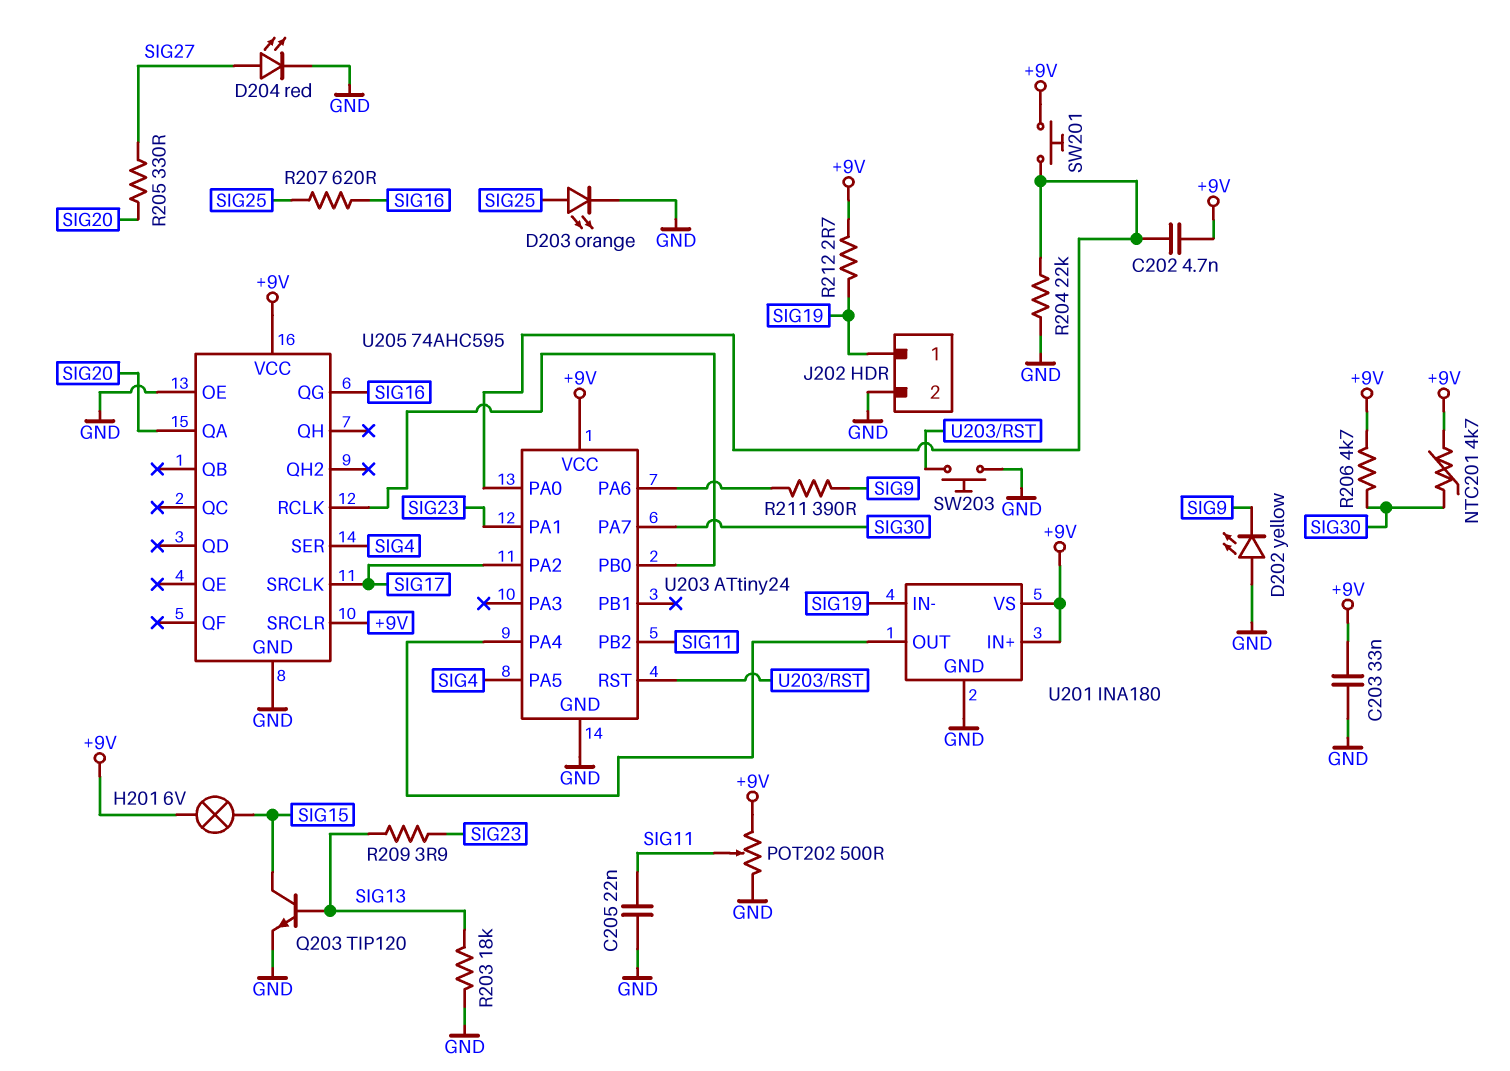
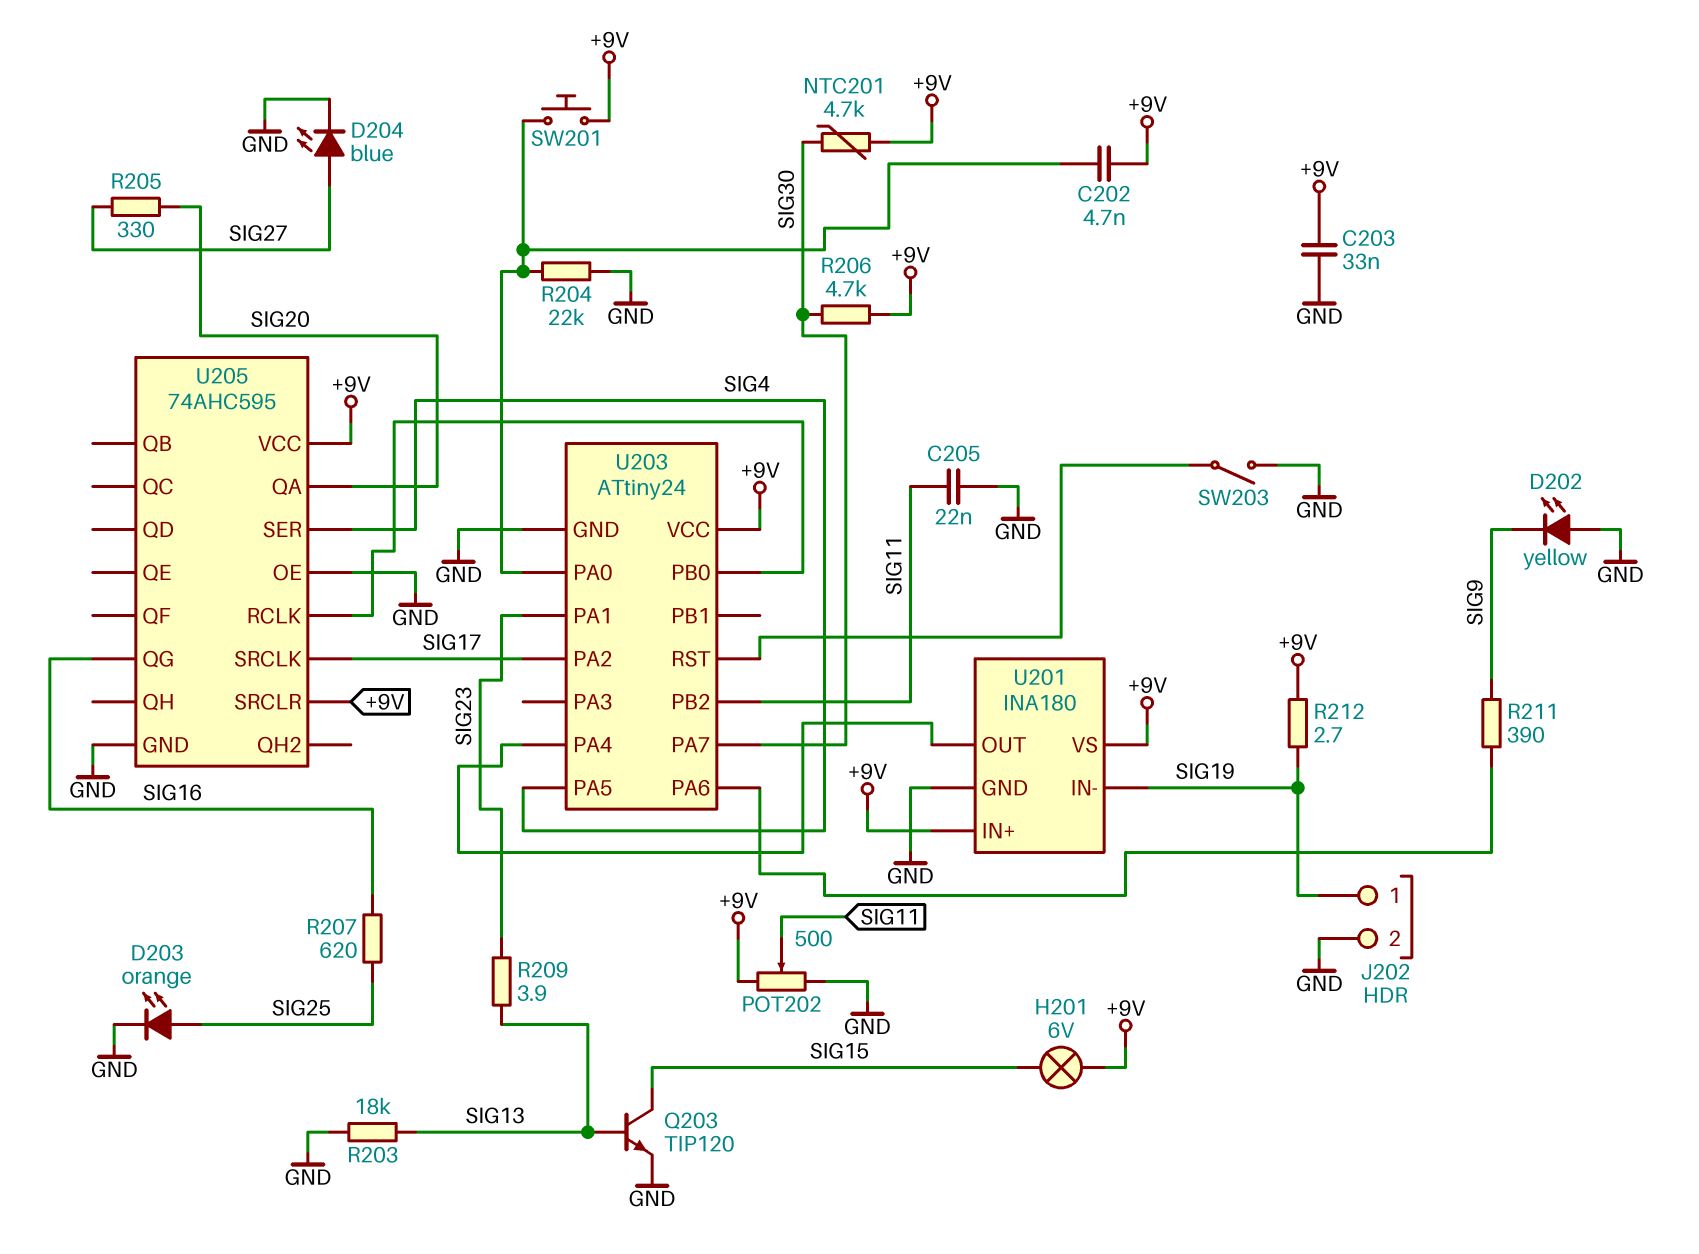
D204: LED red (A SIG27, K GND) -> LED blue (A SIG27, K GND)
SW203: button (GND, U203/RST) -> switch (GND, U203/RST)

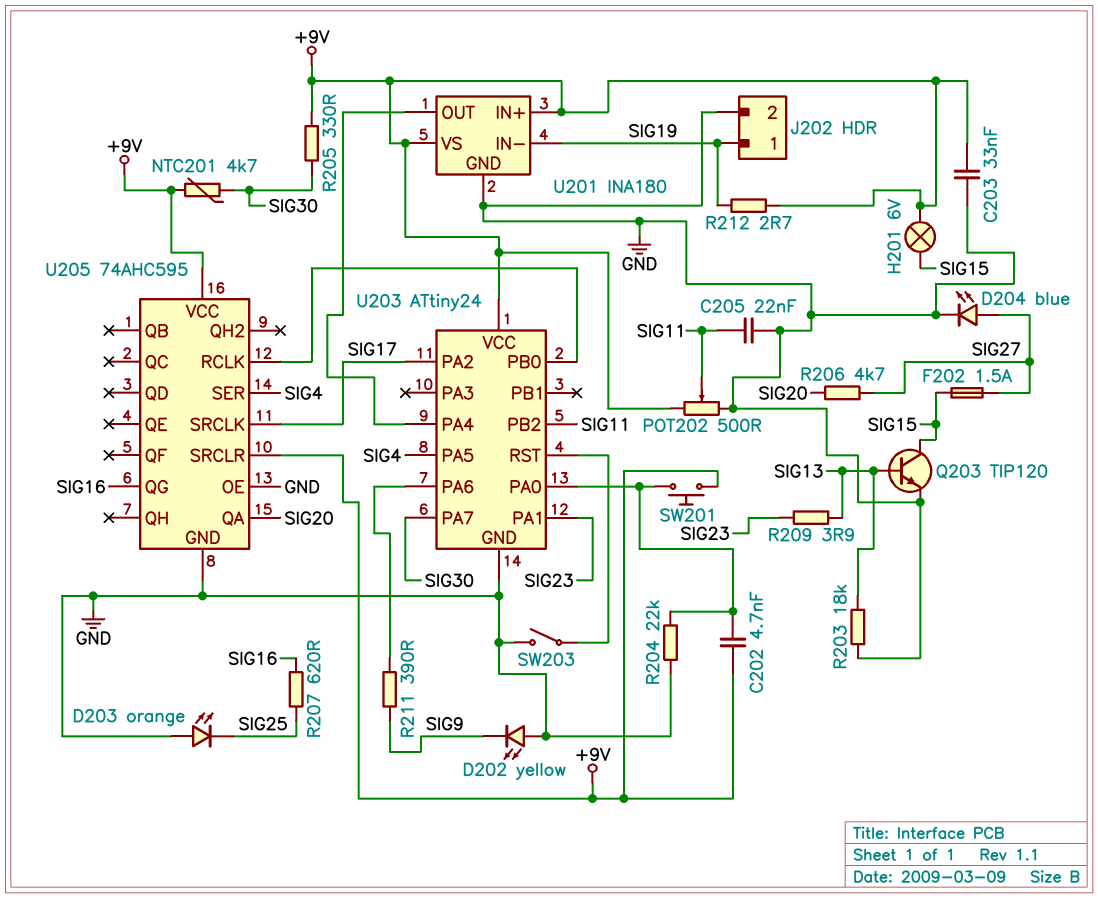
D203: LED orange (A SIG25, K GND) -> LED orange (A GND, K SIG25)
F202: none -> 1.5A (SIG15, SIG27)
R205: 330 (SIG20, SIG27) -> 330 (+9V, SIG30)
R206: 4.7k (+9V, SIG30) -> 4.7k (SIG20, SIG27)

